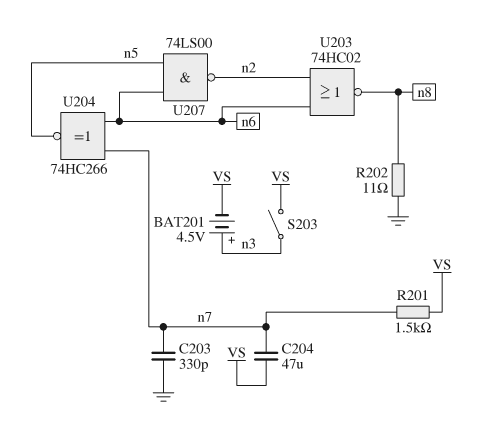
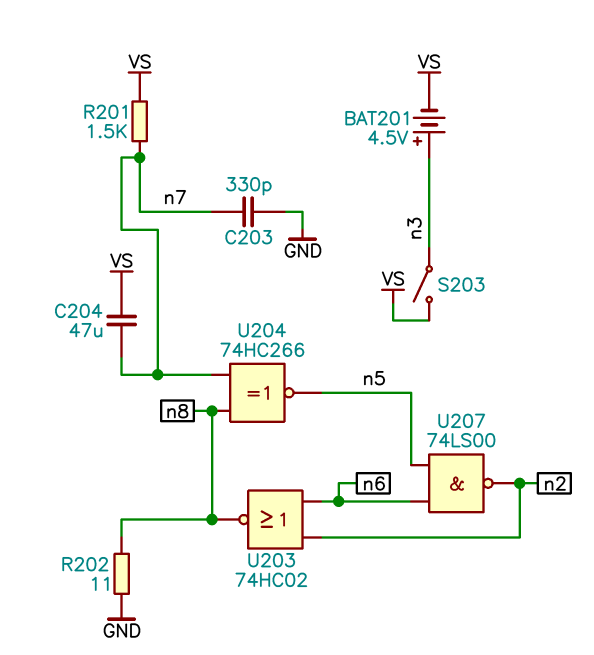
U204: XNOR 74HC266 (in n6, in n7, out n5) -> XNOR 74HC266 (in n7, in n8, out n5)

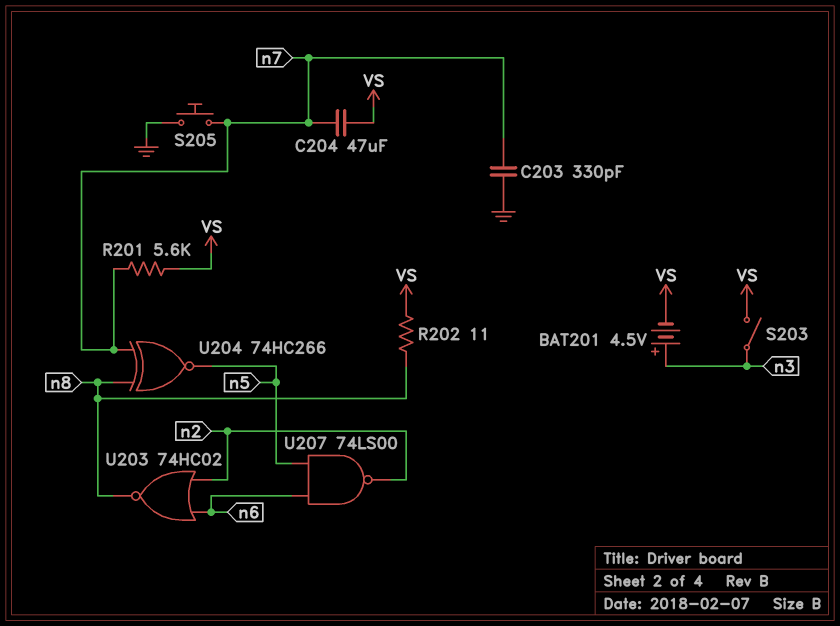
R201: 1.5k (VS, n7) -> 5.6k (VS, n7)
R202: 11 (GND, n8) -> 11 (VS, n8)
S205: none -> button (GND, n7)

